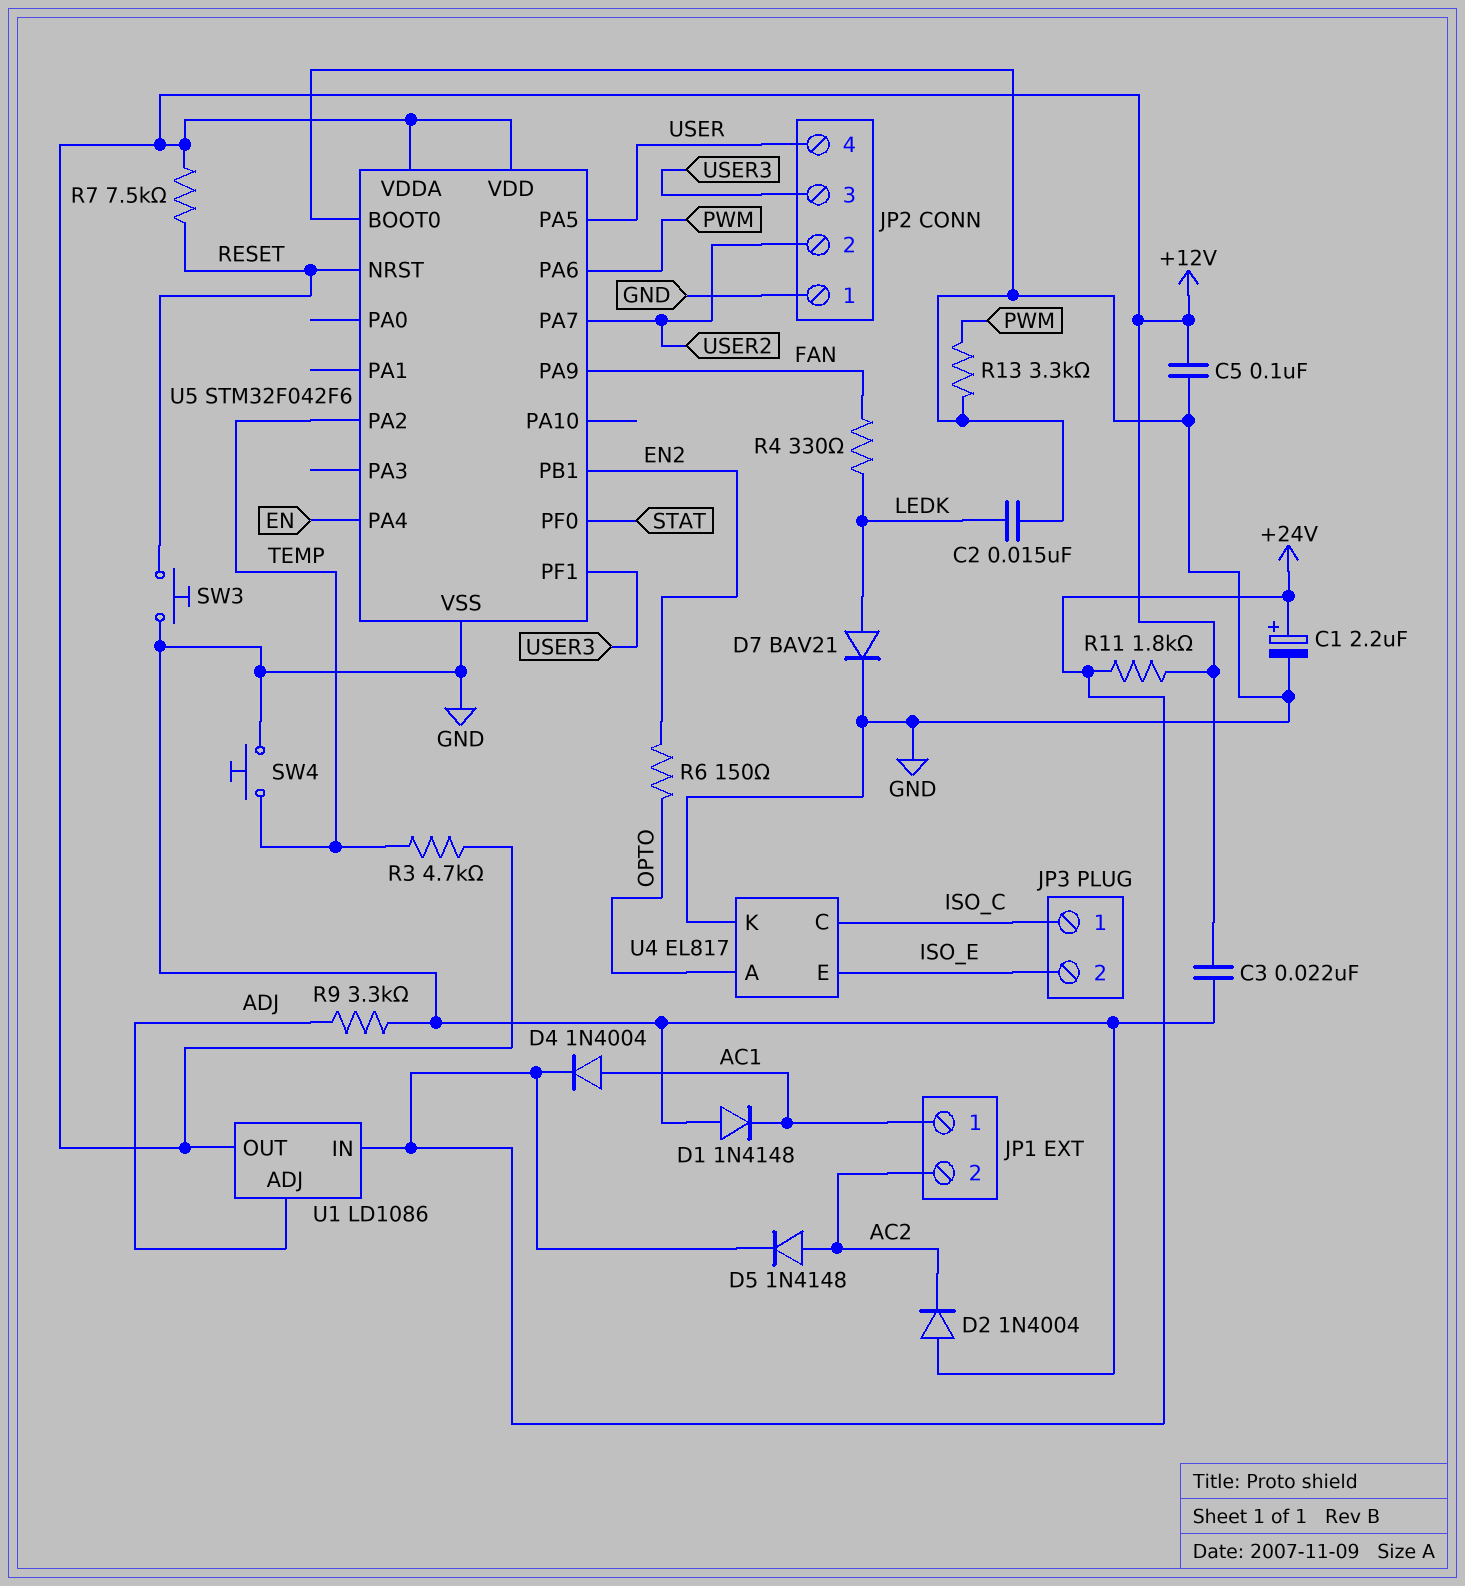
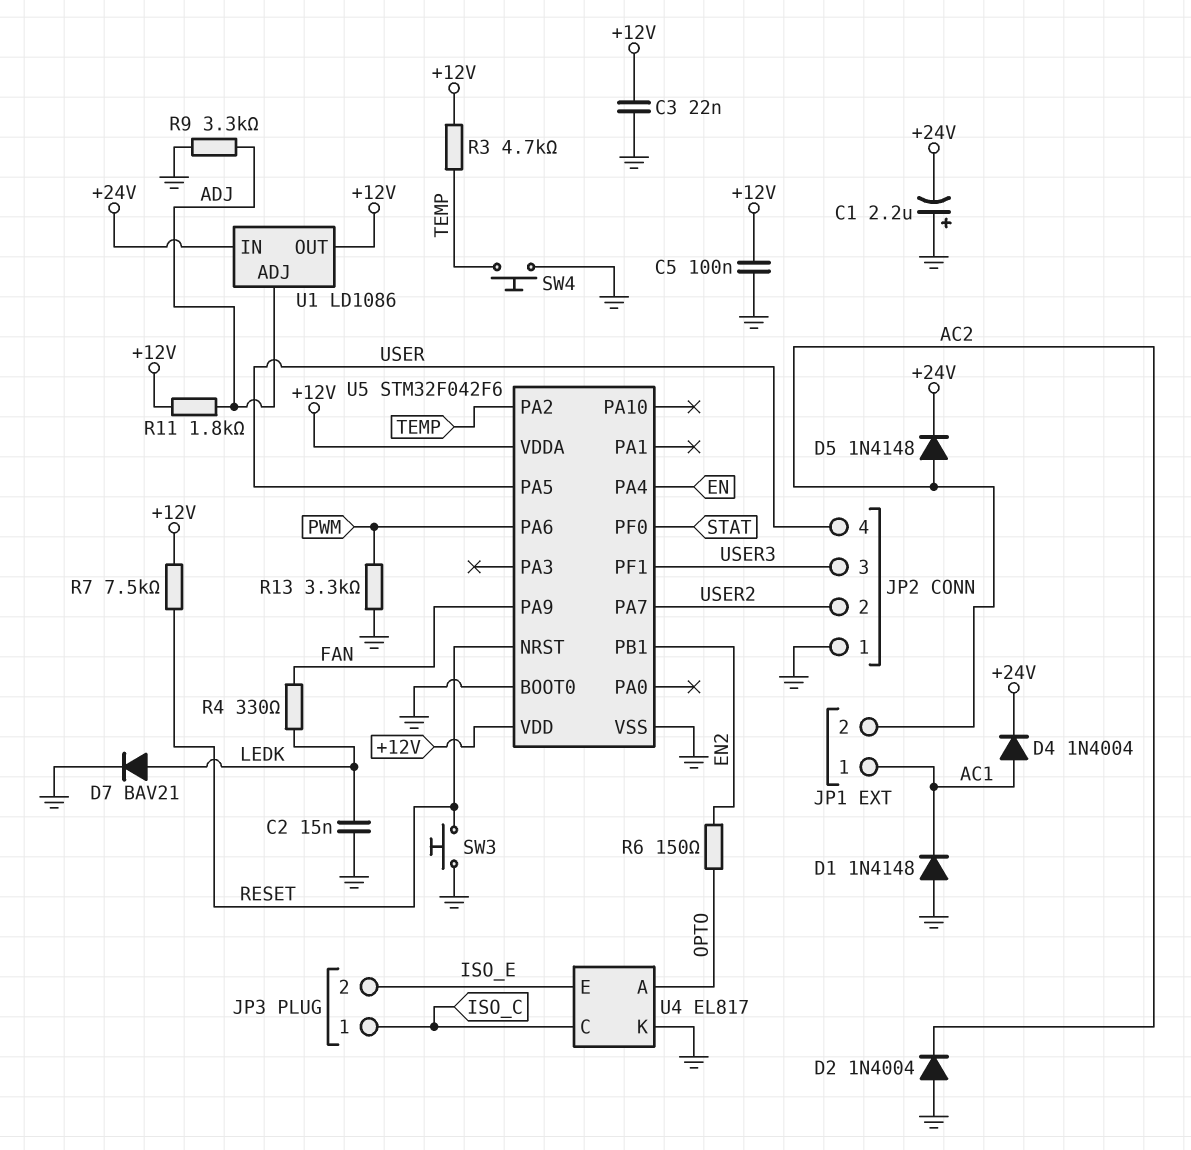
C1: 2.2uF (plus +24V, minus GND) -> 2.2uF (plus GND, minus +24V)
R11: 1.8k (+12V, +24V) -> 1.8k (+12V, ADJ)

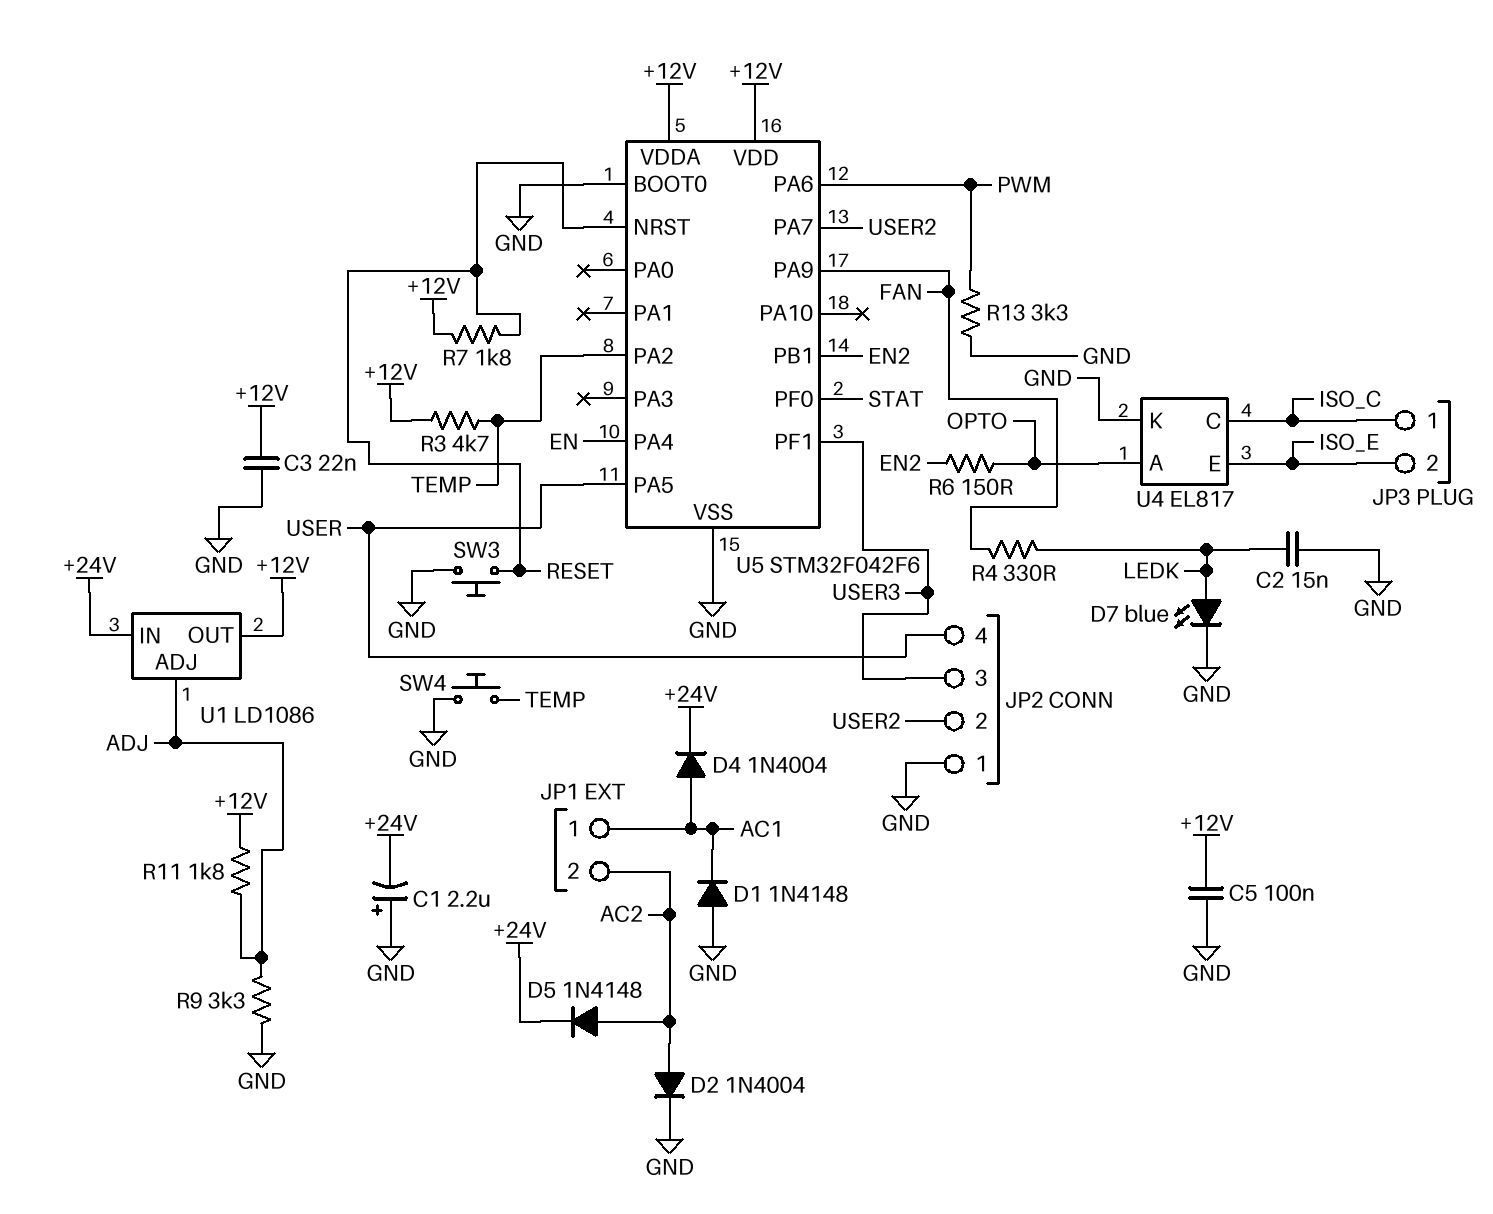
D2: diode 1N4004 (A GND, K AC2) -> diode 1N4004 (A AC2, K GND)
D7: diode BAV21 (A LEDK, K GND) -> LED blue (A LEDK, K GND)
R7: 7.5k (+12V, RESET) -> 1.8k (+12V, RESET)

